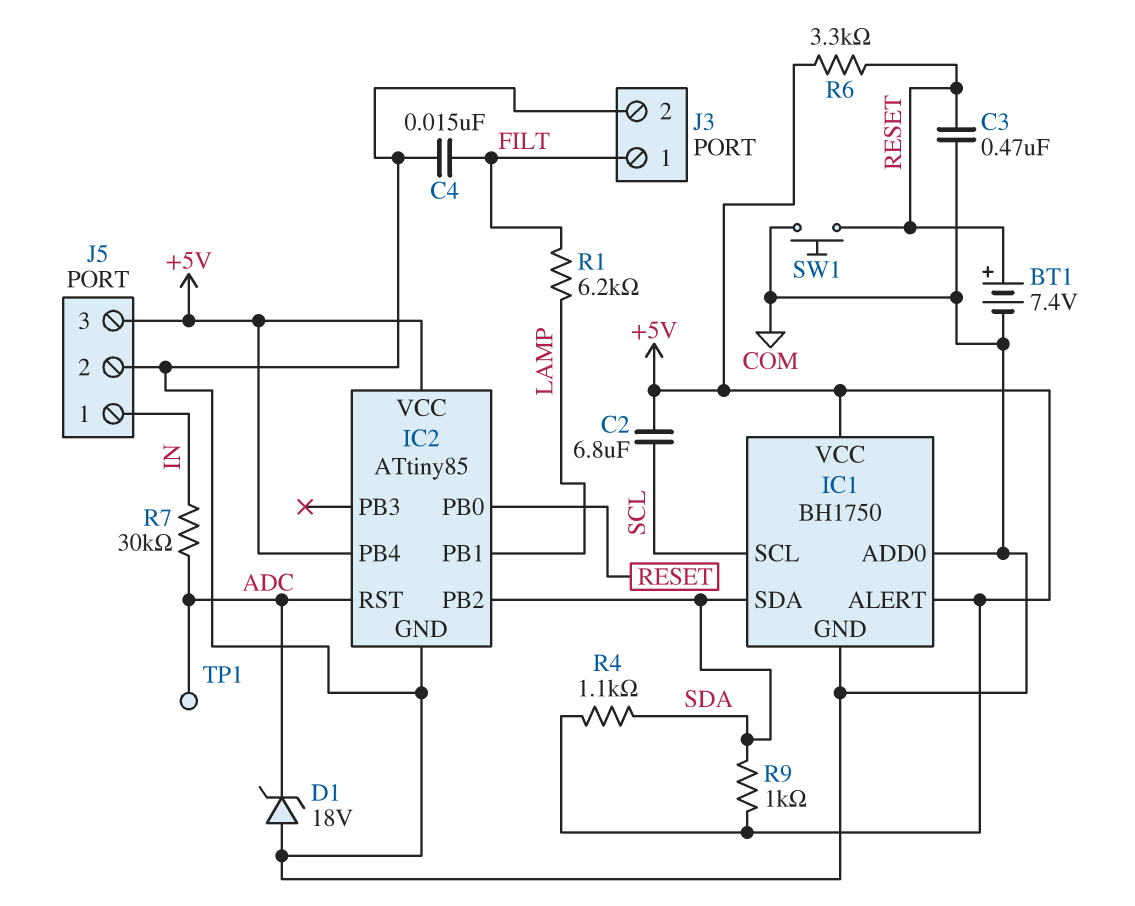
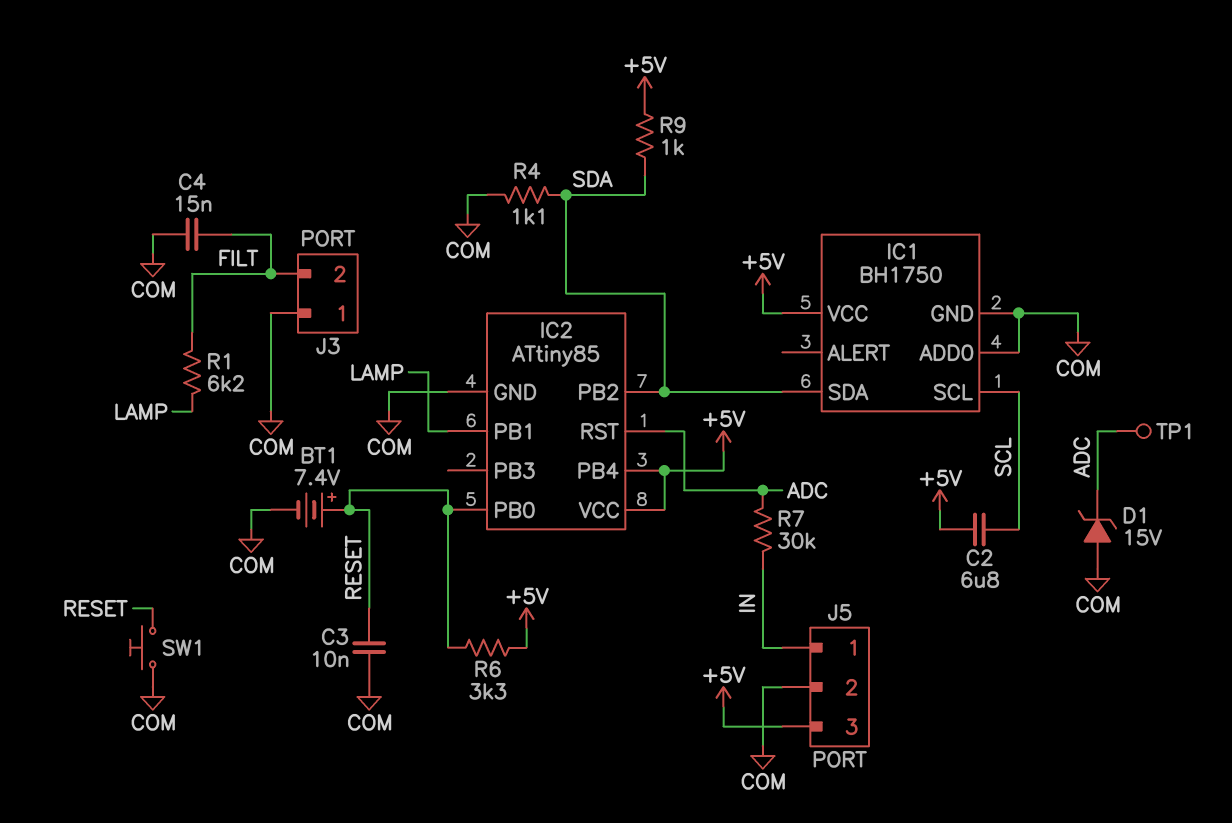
C3: 470nF (COM, RESET) -> 10nF (COM, RESET)
D1: zener 18V (A COM, K ADC) -> zener 15V (A COM, K ADC)
IC1 pin ALERT: +5V -> none
J3 pin 1: FILT -> COM
J3 pin 2: COM -> FILT
R4: 1.1k (+5V, SDA) -> 1.1k (COM, SDA)

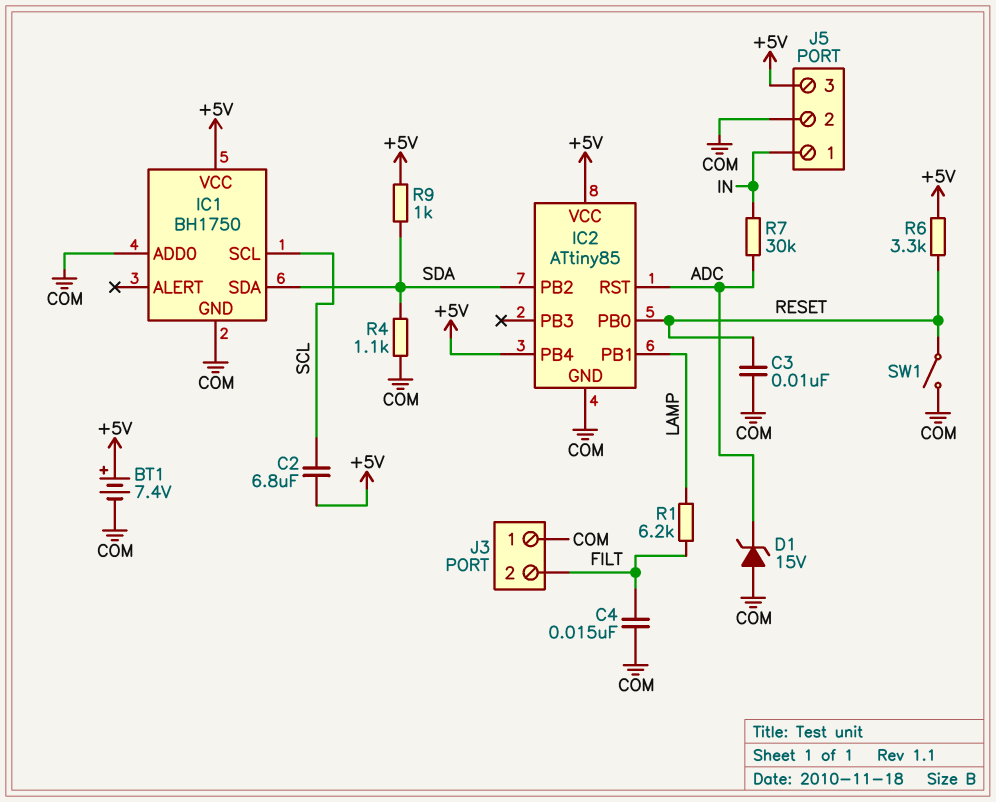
BT1: 7.4V (plus RESET, minus COM) -> 7.4V (plus +5V, minus COM)
SW1: button (COM, RESET) -> switch (COM, RESET)
TP1: test point (ADC) -> none

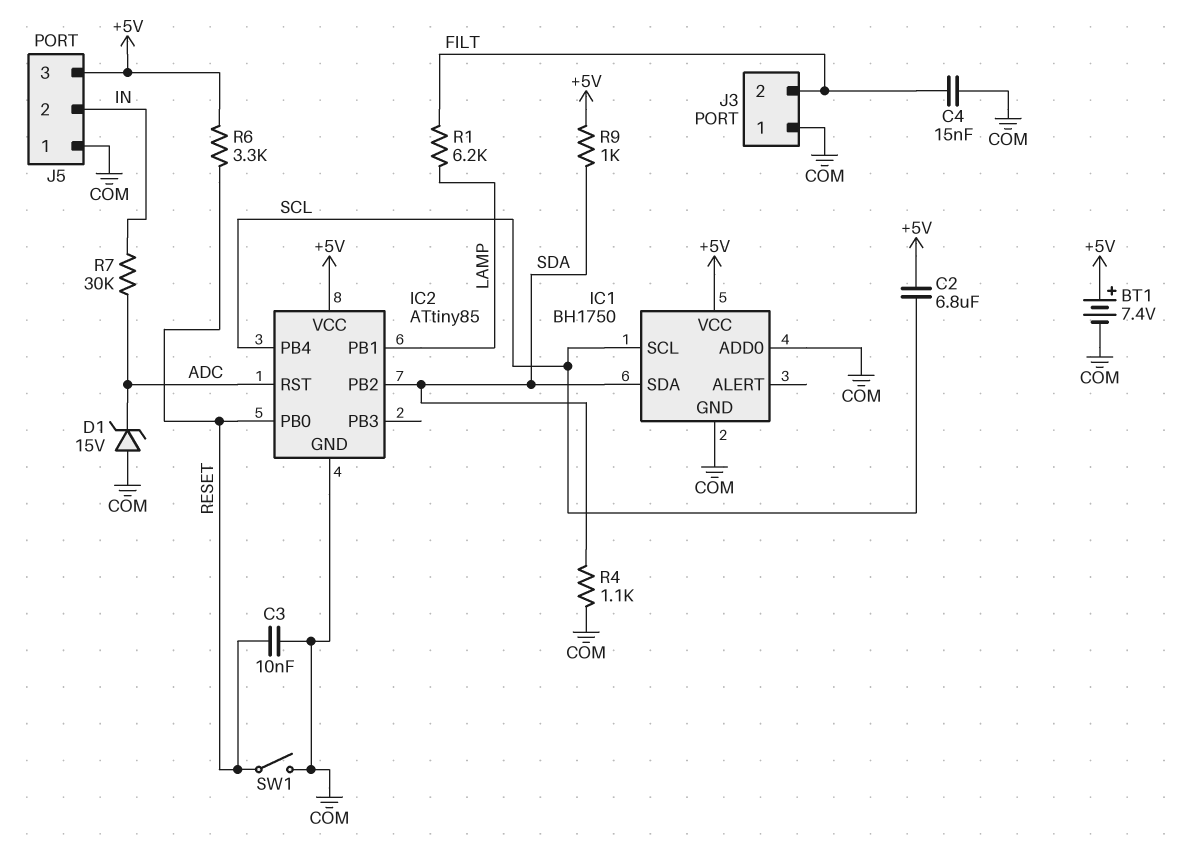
IC2 pin PB4: +5V -> SCL
J5 pin 1: IN -> COM
J5 pin 2: COM -> IN

